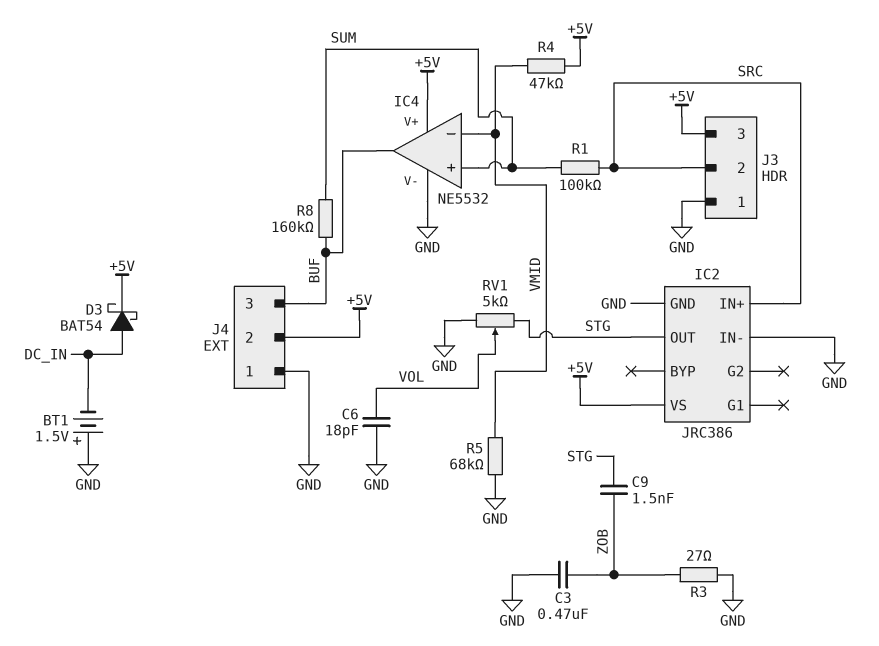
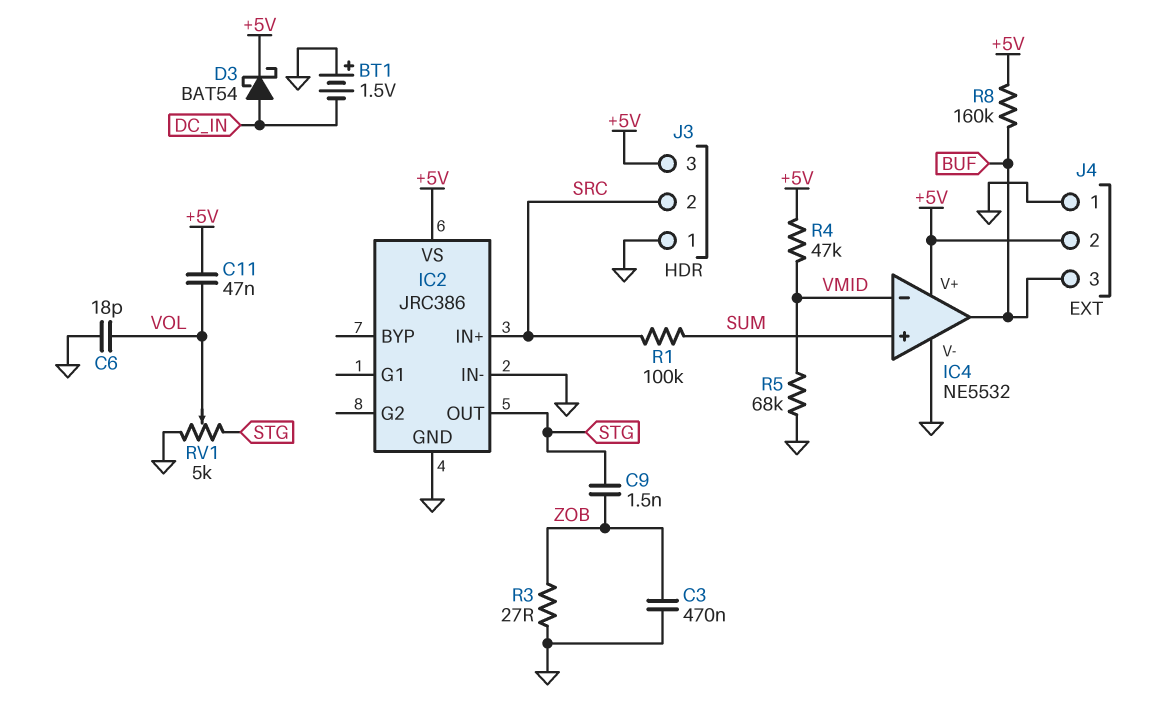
C11: none -> 47nF (+5V, VOL)
R8: 160k (BUF, SUM) -> 160k (+5V, BUF)

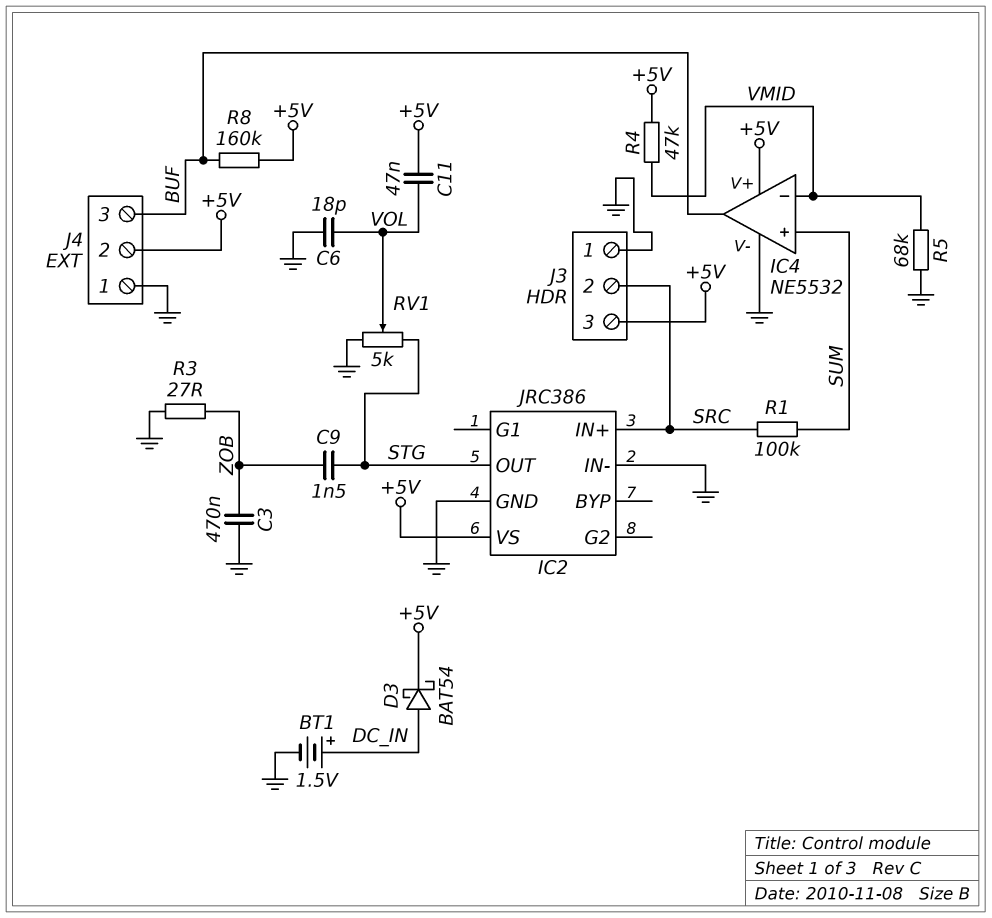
BT1: 1.5V (plus GND, minus DC_IN) -> 1.5V (plus DC_IN, minus GND)

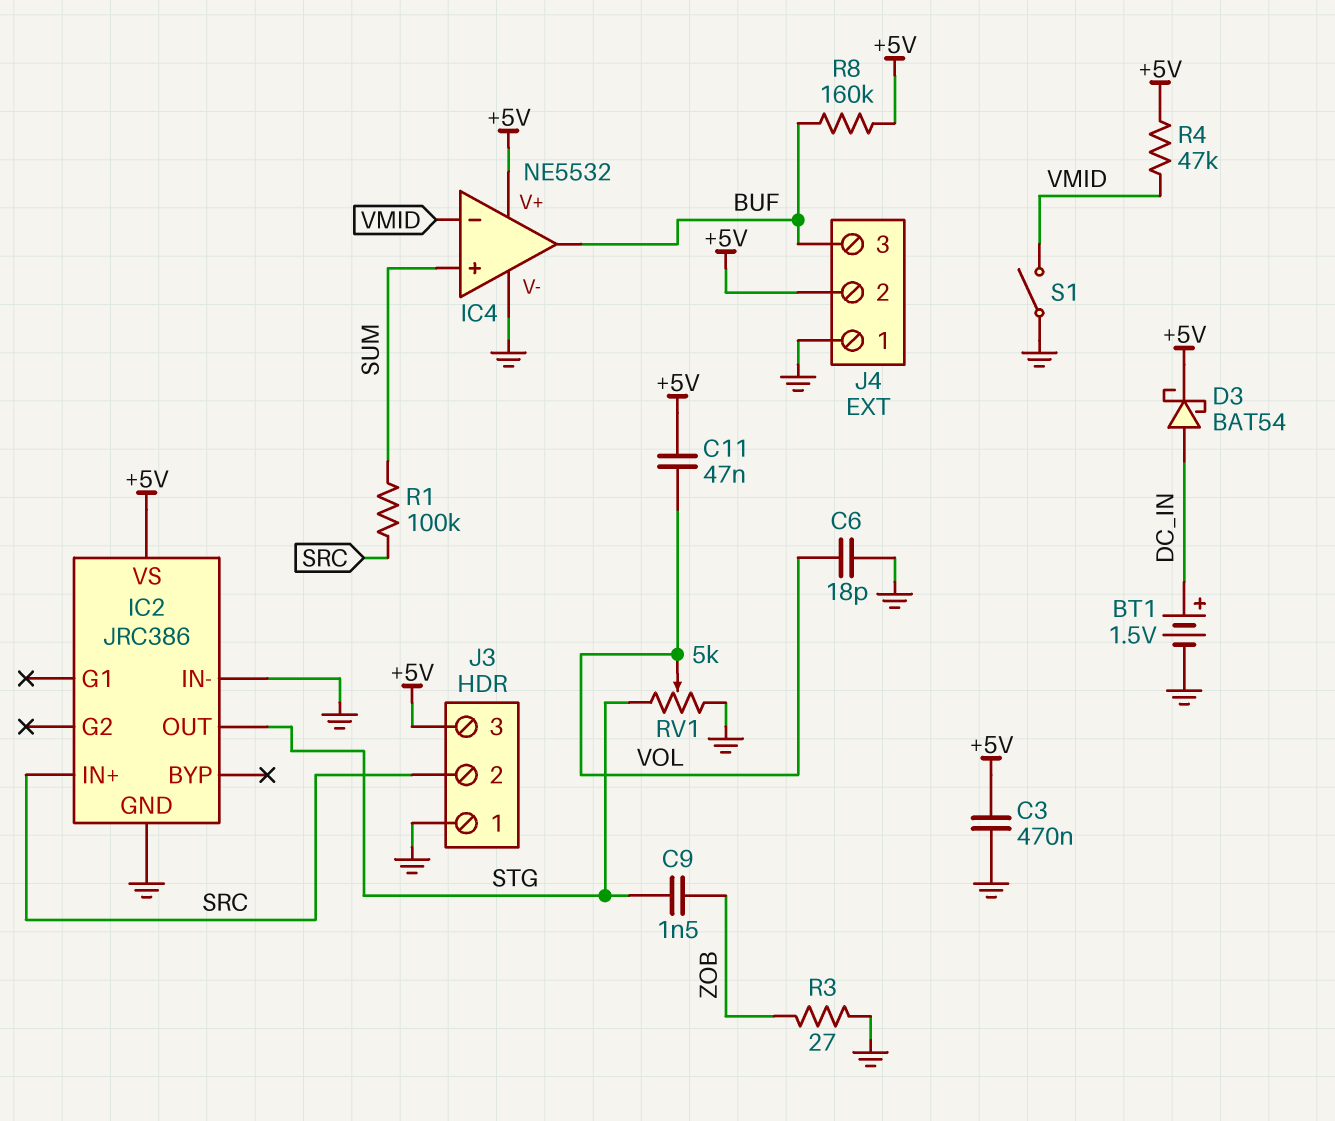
C3: 470nF (GND, ZOB) -> 470nF (+5V, GND)
R5: 68k (GND, VMID) -> none
S1: none -> switch (GND, VMID)

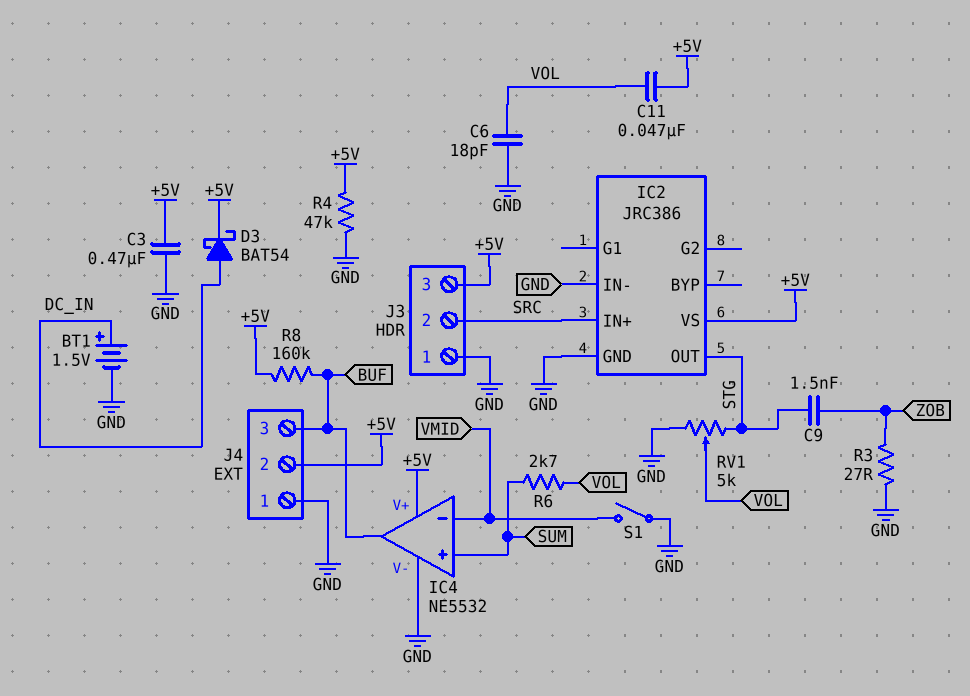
R1: 100k (SRC, SUM) -> none
R4: 47k (+5V, VMID) -> 47k (+5V, GND)
R6: none -> 2.7k (SUM, VOL)

